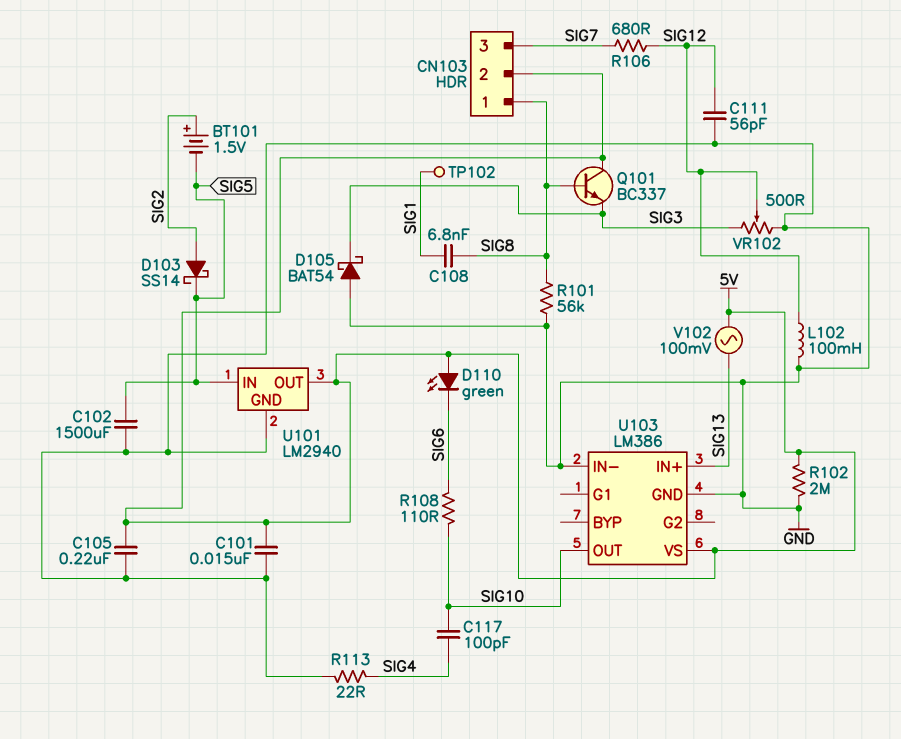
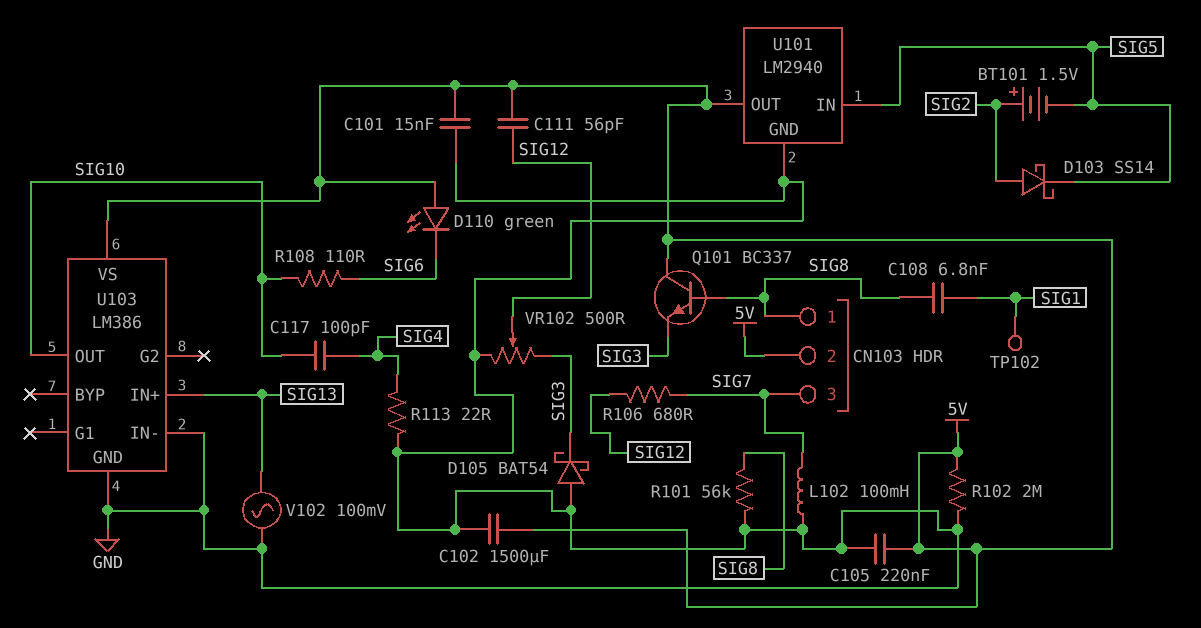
C102: 1500uF (GND, SIG5) -> 1500uF (5V, GND)
C111: 56pF (GND, SIG12) -> 56pF (5V, SIG12)
L102: 100mH (GND, SIG12) -> 100mH (GND, SIG7)
V102: AC 100mV (5V, SIG13) -> AC 100mV (GND, SIG13)

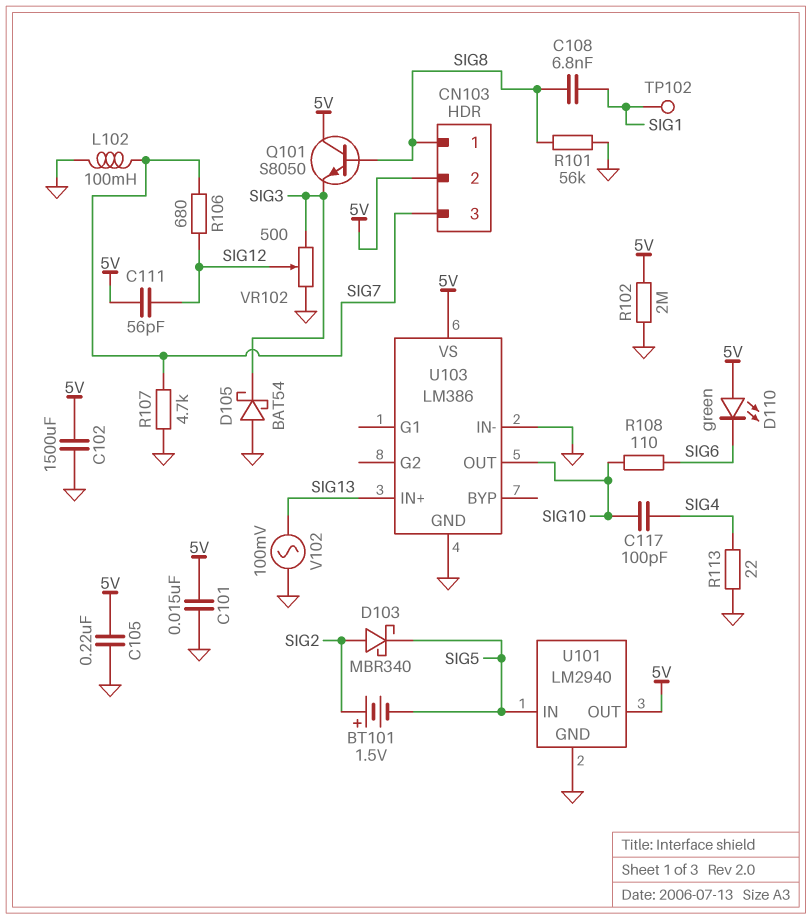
D103: schottky SS14 (A SIG2, K SIG5) -> schottky MBR340 (A SIG2, K SIG5)
Q101: NPN BC337 (B SIG8, C 5V, E SIG3) -> NPN S8050 (B SIG8, C 5V, E SIG3)
R107: none -> 4.7k (GND, SIG7)

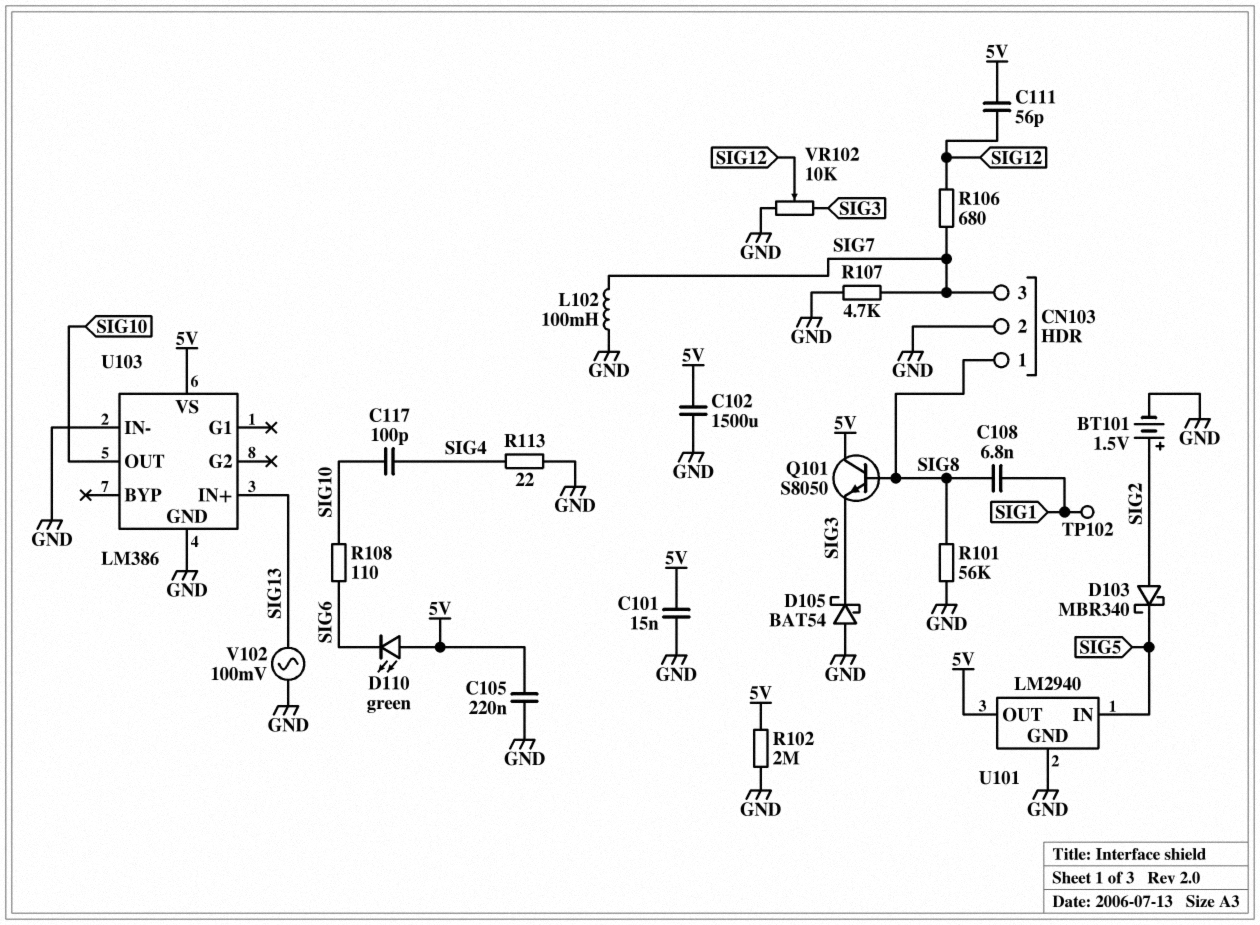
BT101: 1.5V (plus SIG2, minus SIG5) -> 1.5V (plus SIG2, minus GND)
CN103 pin 2: 5V -> GND
VR102: 500 (GND, SIG3, wiper SIG12) -> 10k (GND, SIG3, wiper SIG12)

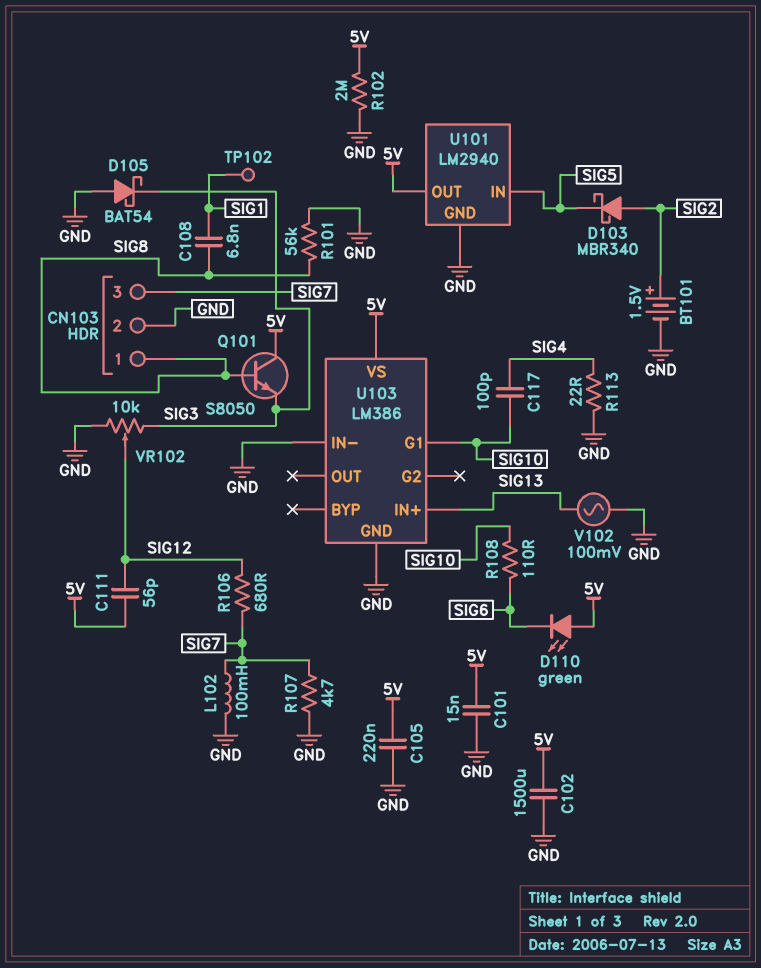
U103 pin G1: none -> SIG10
U103 pin OUT: SIG10 -> none

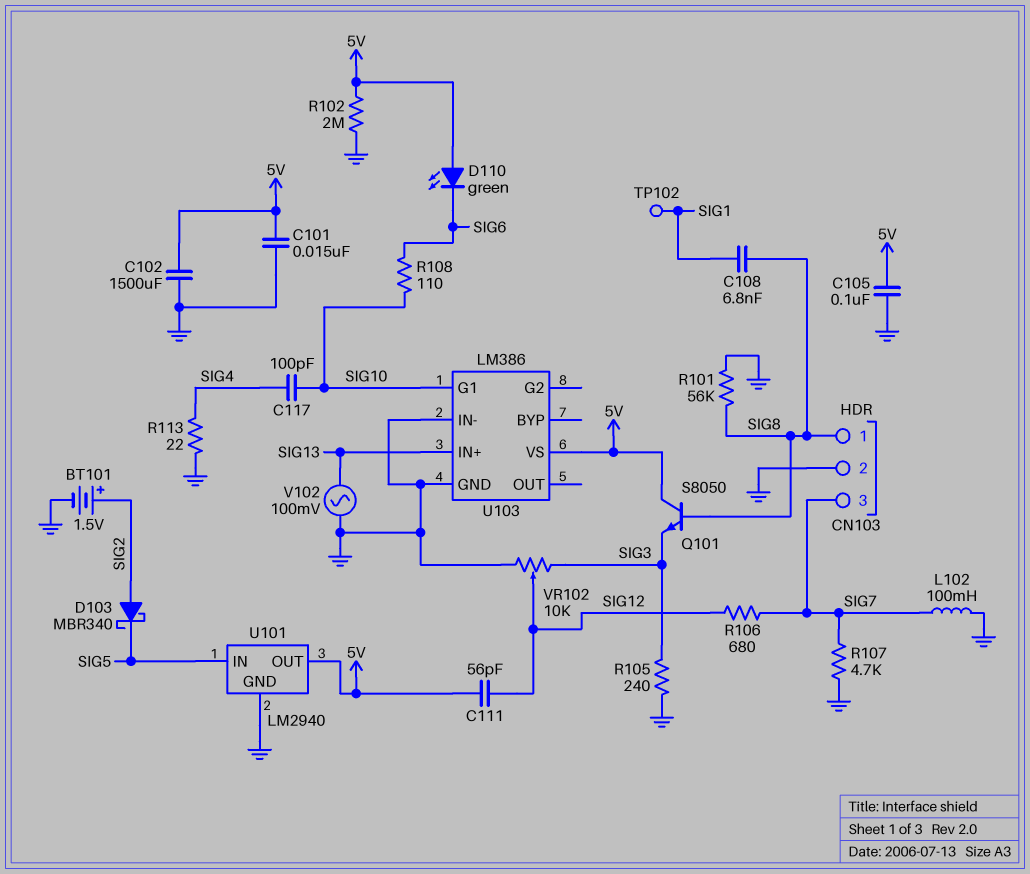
C105: 220nF (5V, GND) -> 100nF (5V, GND)
D105: schottky BAT54 (A GND, K SIG3) -> none
R105: none -> 240 (GND, SIG3)

